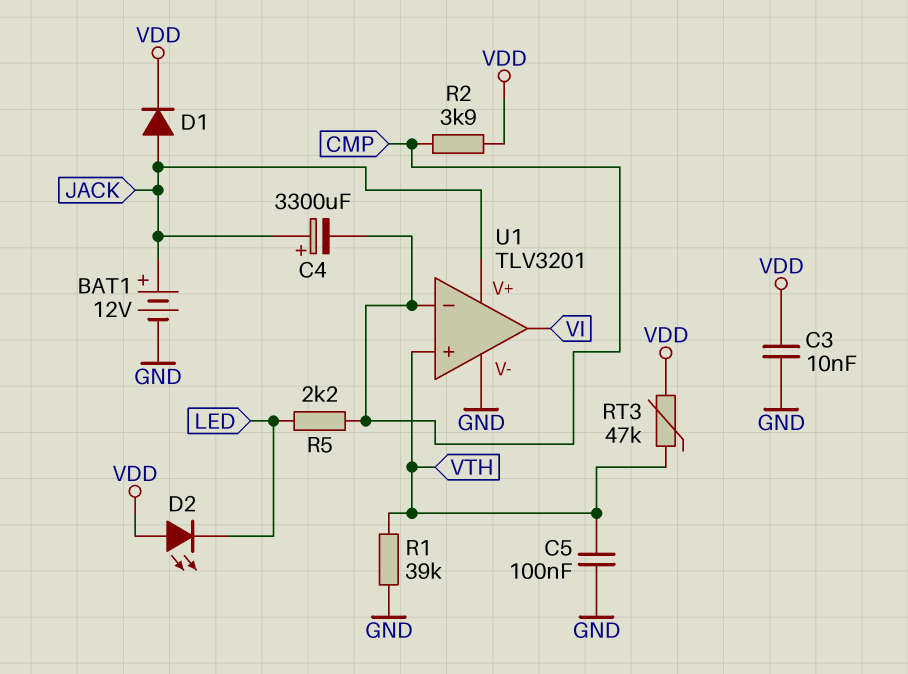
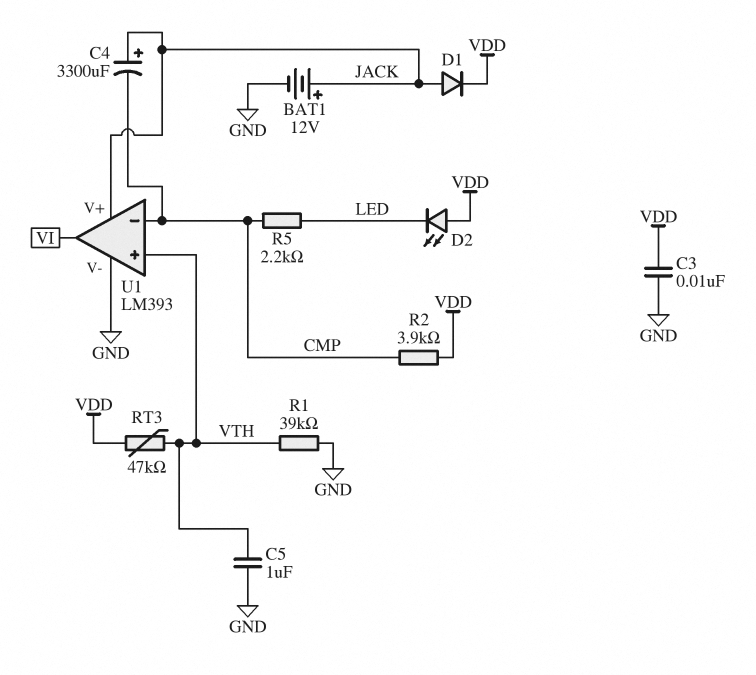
C5: 100nF (GND, VTH) -> 1uF (GND, VTH)
U1: TLV3201 -> LM393

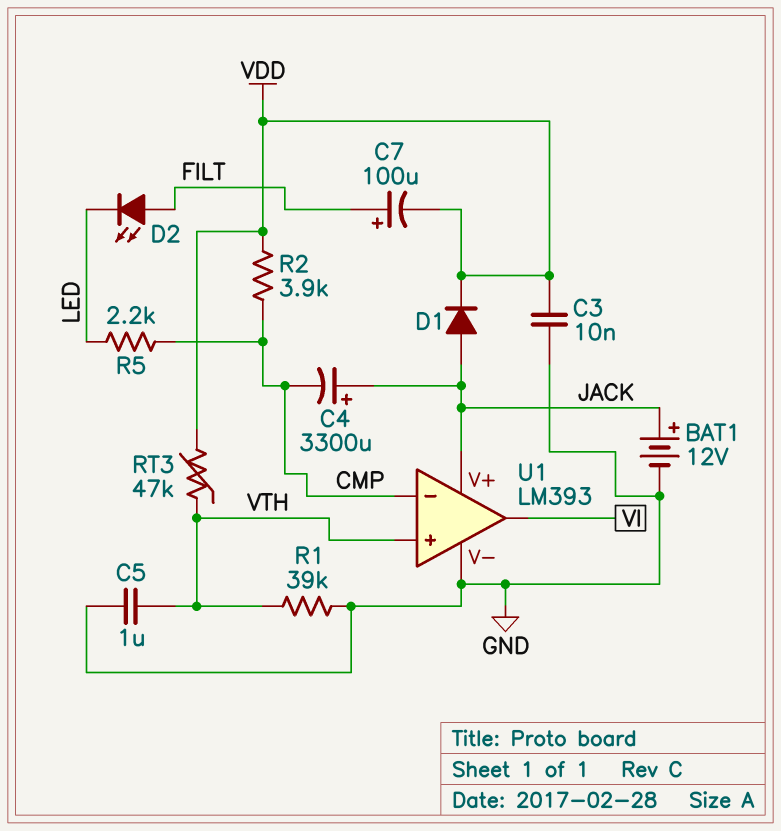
C7: none -> 100uF (plus FILT, minus VDD)
D2: LED (A VDD, K LED) -> LED (A FILT, K LED)

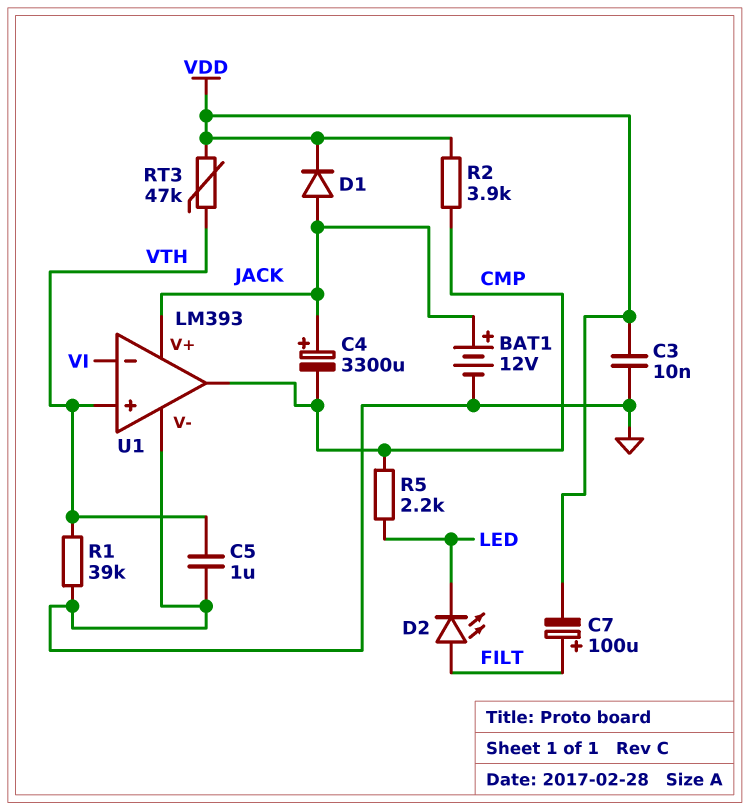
U1 pin in-: CMP -> VI
U1 pin out: VI -> CMP

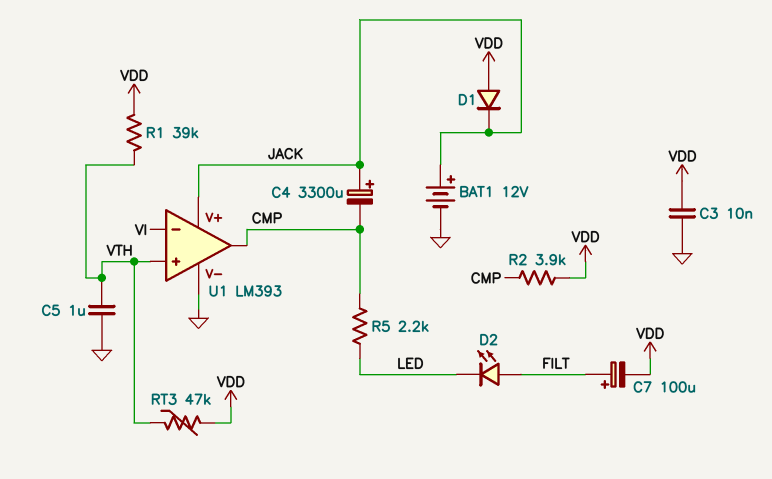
D1: diode (A JACK, K VDD) -> diode (A VDD, K JACK)
R1: 39k (GND, VTH) -> 39k (VDD, VTH)

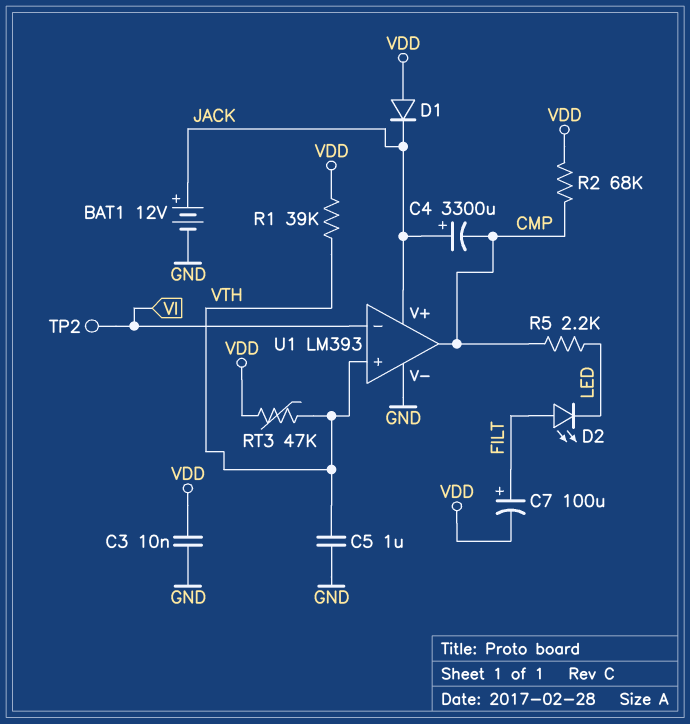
R2: 3.9k (CMP, VDD) -> 68k (CMP, VDD)
TP2: none -> test point (VI)

